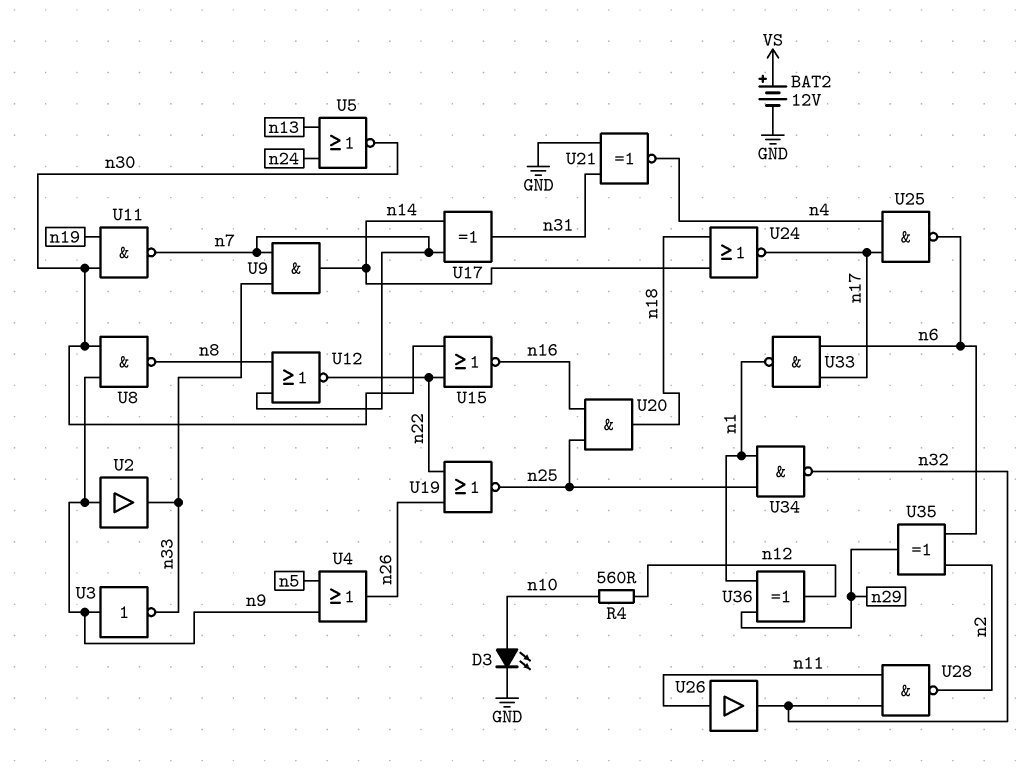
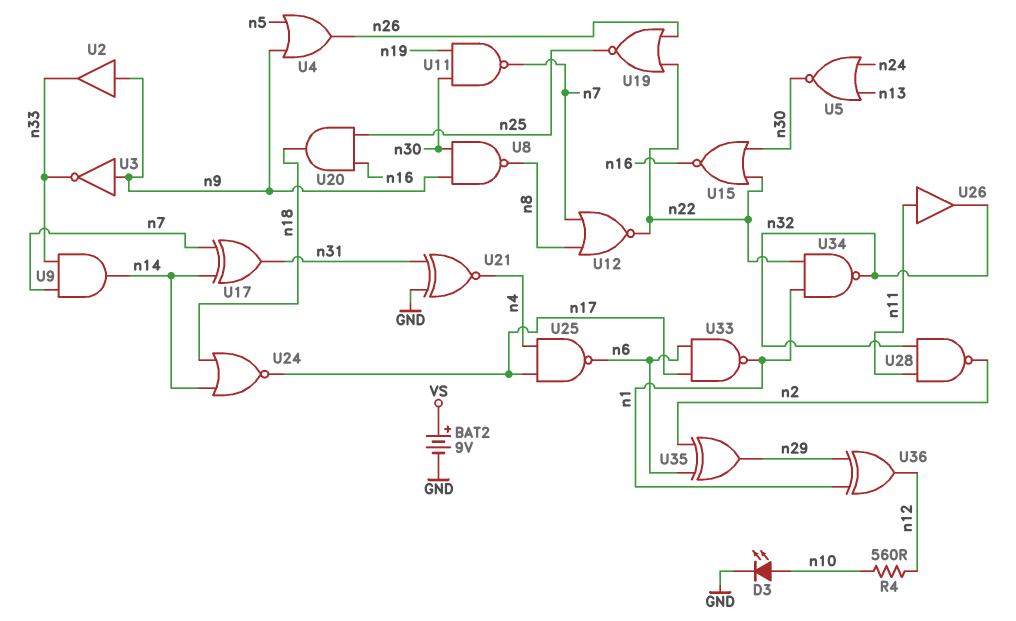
BAT2: 12V (plus VS, minus GND) -> 9V (plus VS, minus GND)
U34: NAND (in n1, in n25, out n32) -> NAND (in n1, in n22, out n32)

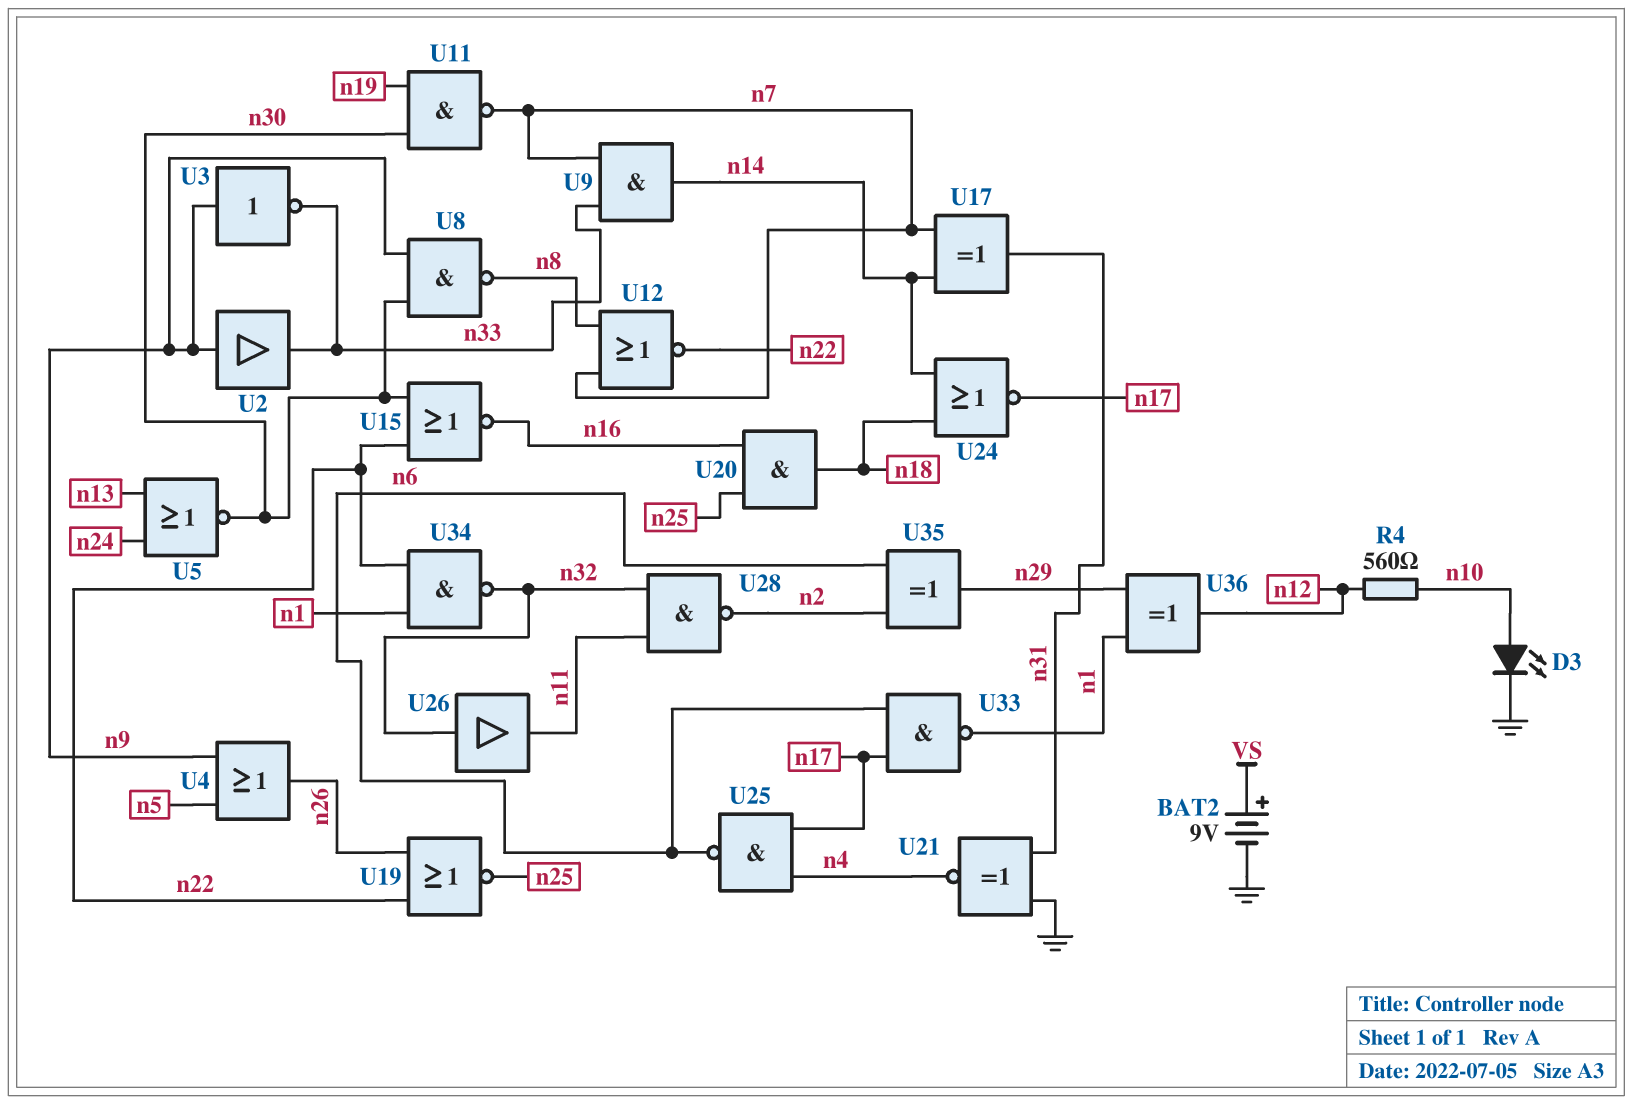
U26: buffer (in n11, out n32) -> buffer (in n32, out n11)

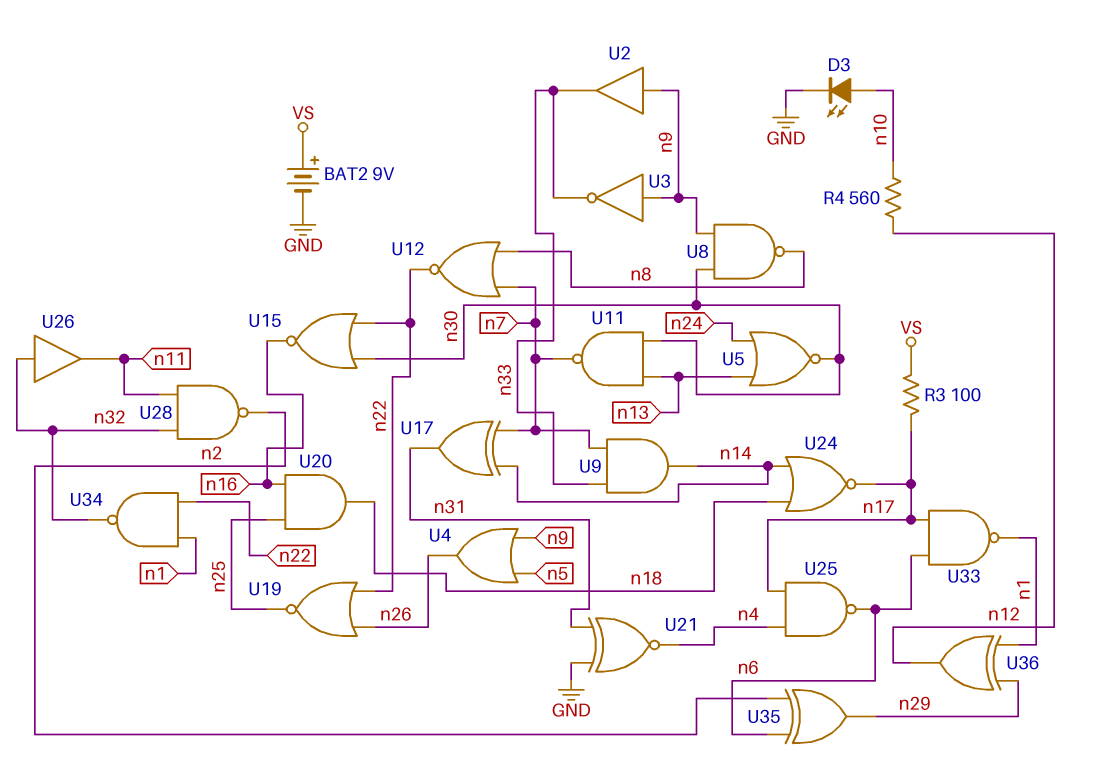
R3: none -> 100 (VS, n17)
U11: NAND (in n19, in n30, out n7) -> NAND (in n13, in n30, out n7)

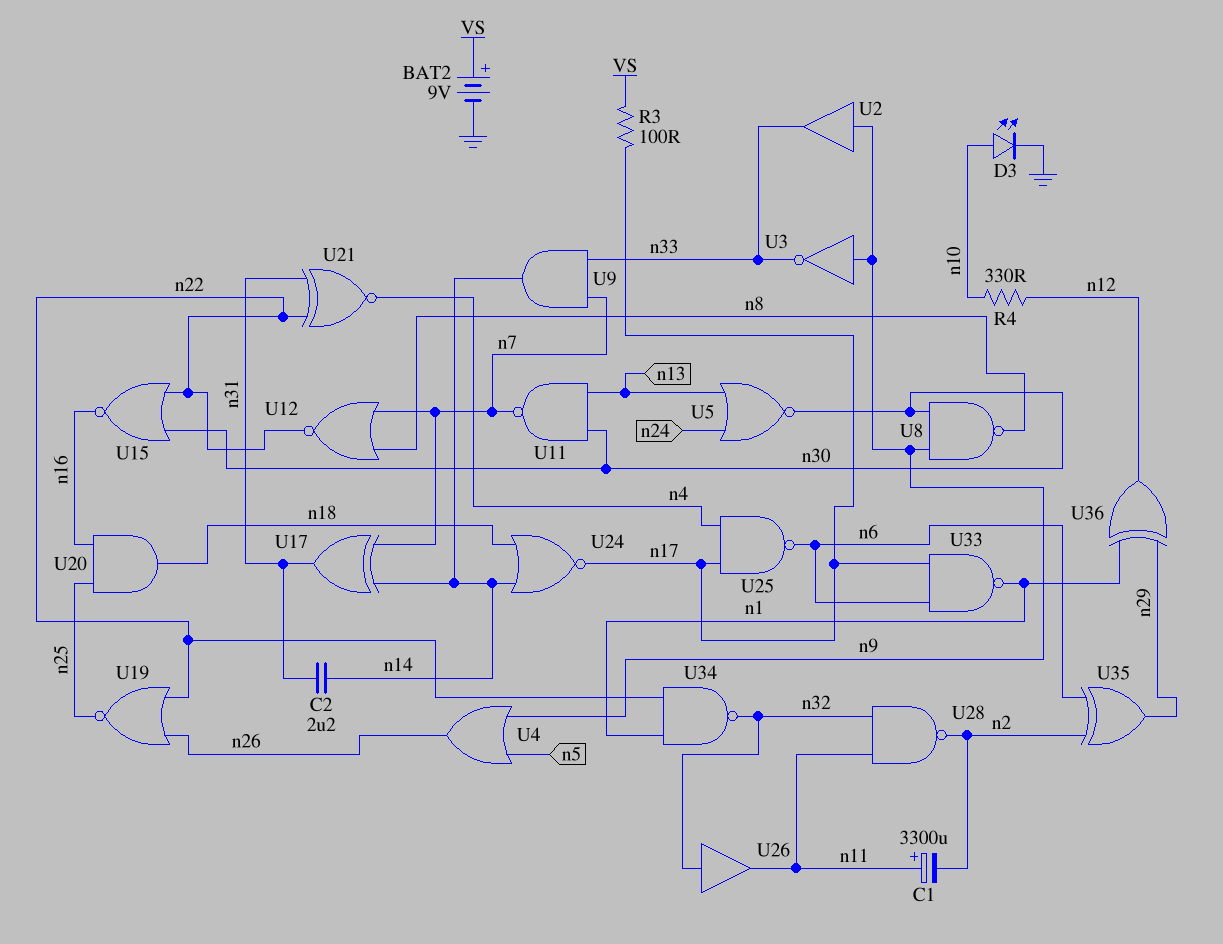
C1: none -> 3300uF (plus n11, minus n2)
C2: none -> 2.2uF (n14, n31)
R4: 560 (n10, n12) -> 330 (n10, n12)
U21: XNOR (in GND, in n31, out n4) -> XNOR (in n22, in n31, out n4)

